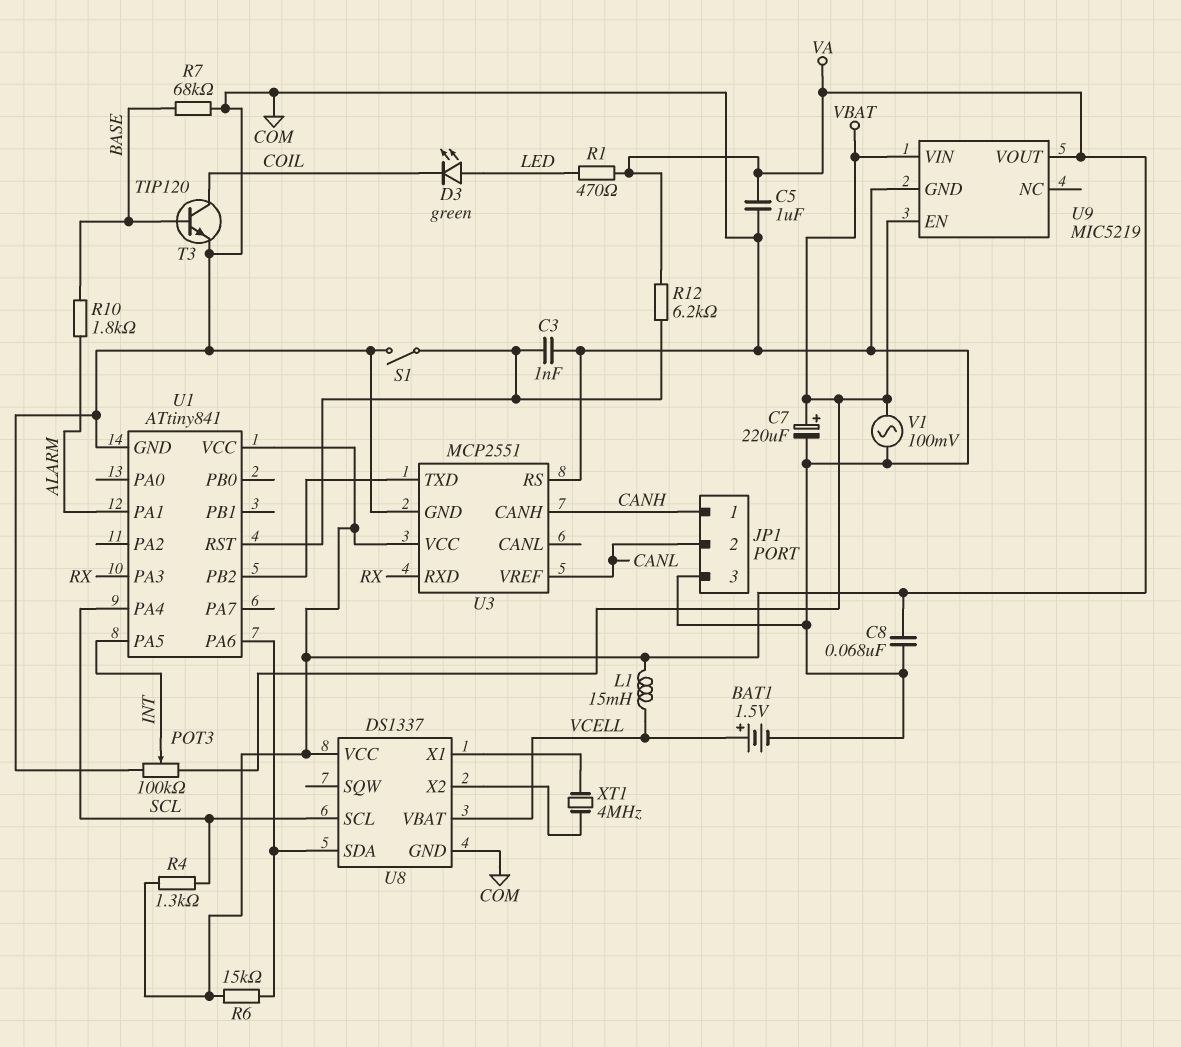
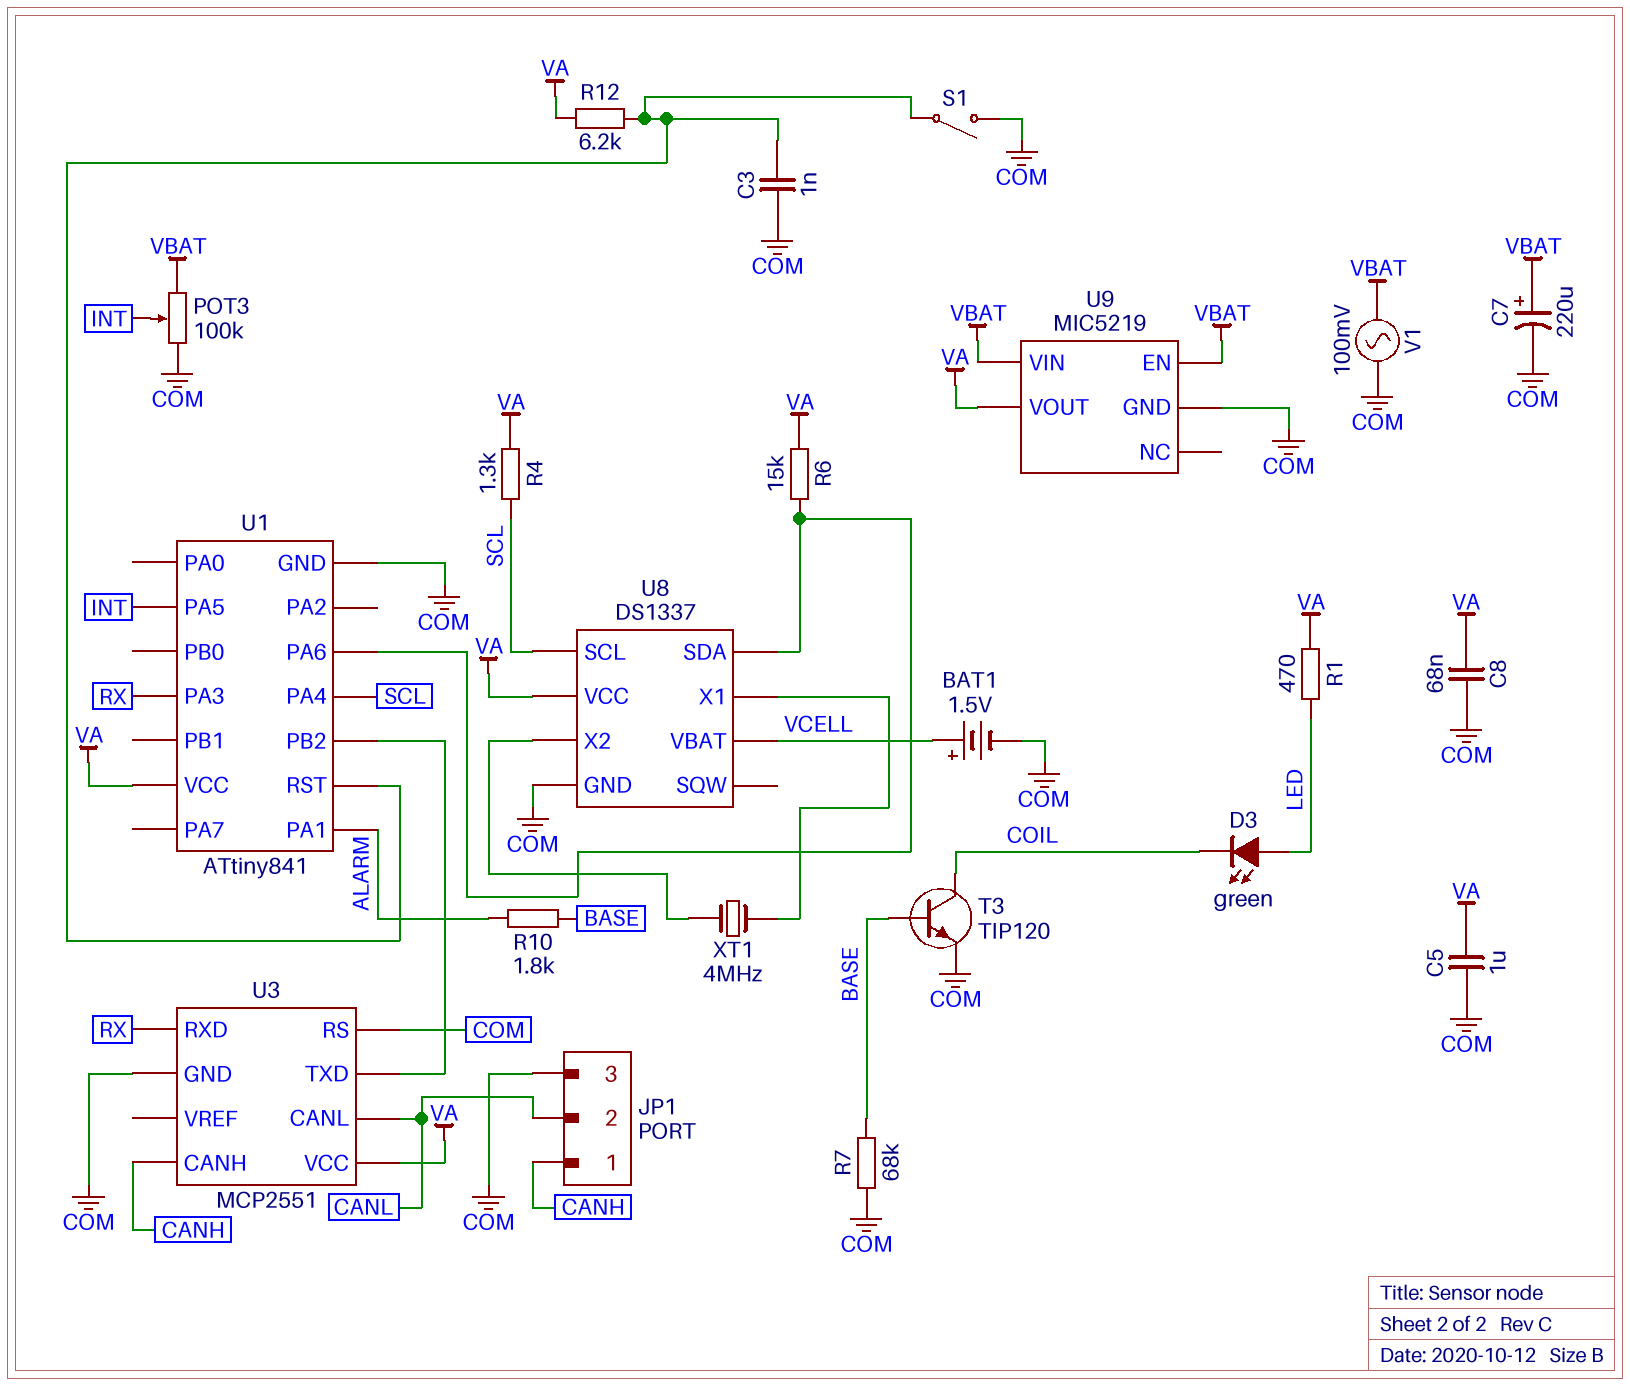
L1: 15mH (VA, VCELL) -> none
U3 pin CANL: none -> CANL
U3 pin VREF: CANL -> none

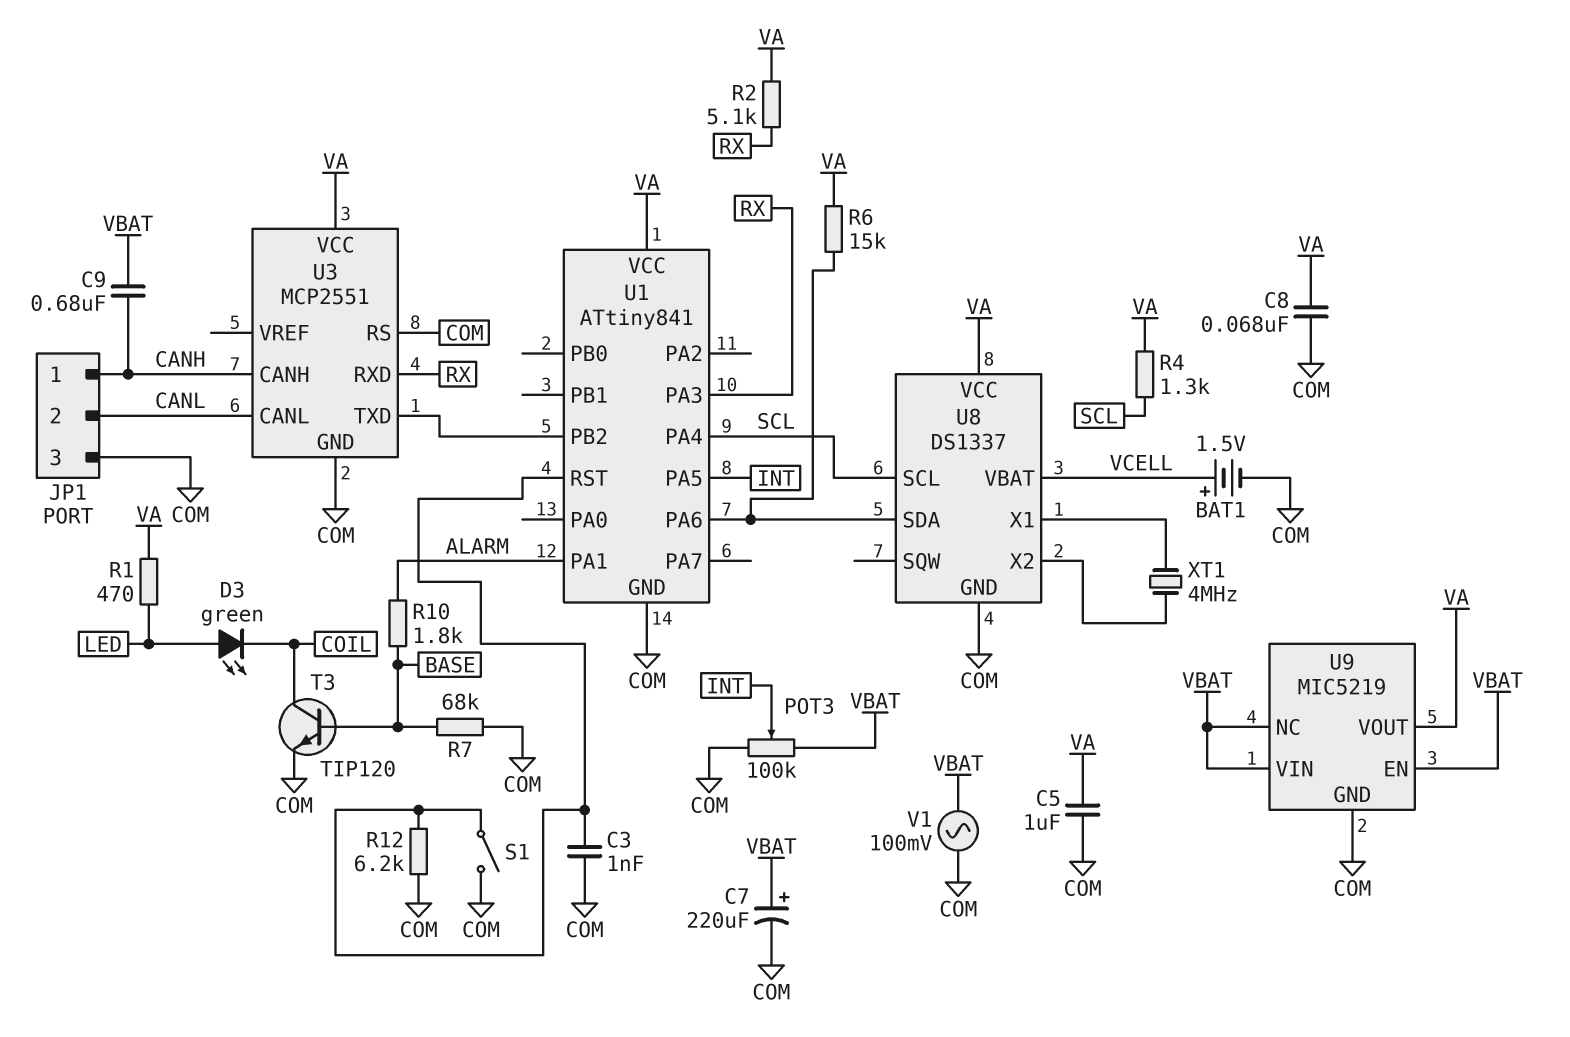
C9: none -> 680nF (CANH, VBAT)
R2: none -> 5.1k (RX, VA)
R12: 6.2k (U1/RST, VA) -> 6.2k (COM, U1/RST)
U9 pin NC: none -> VBAT

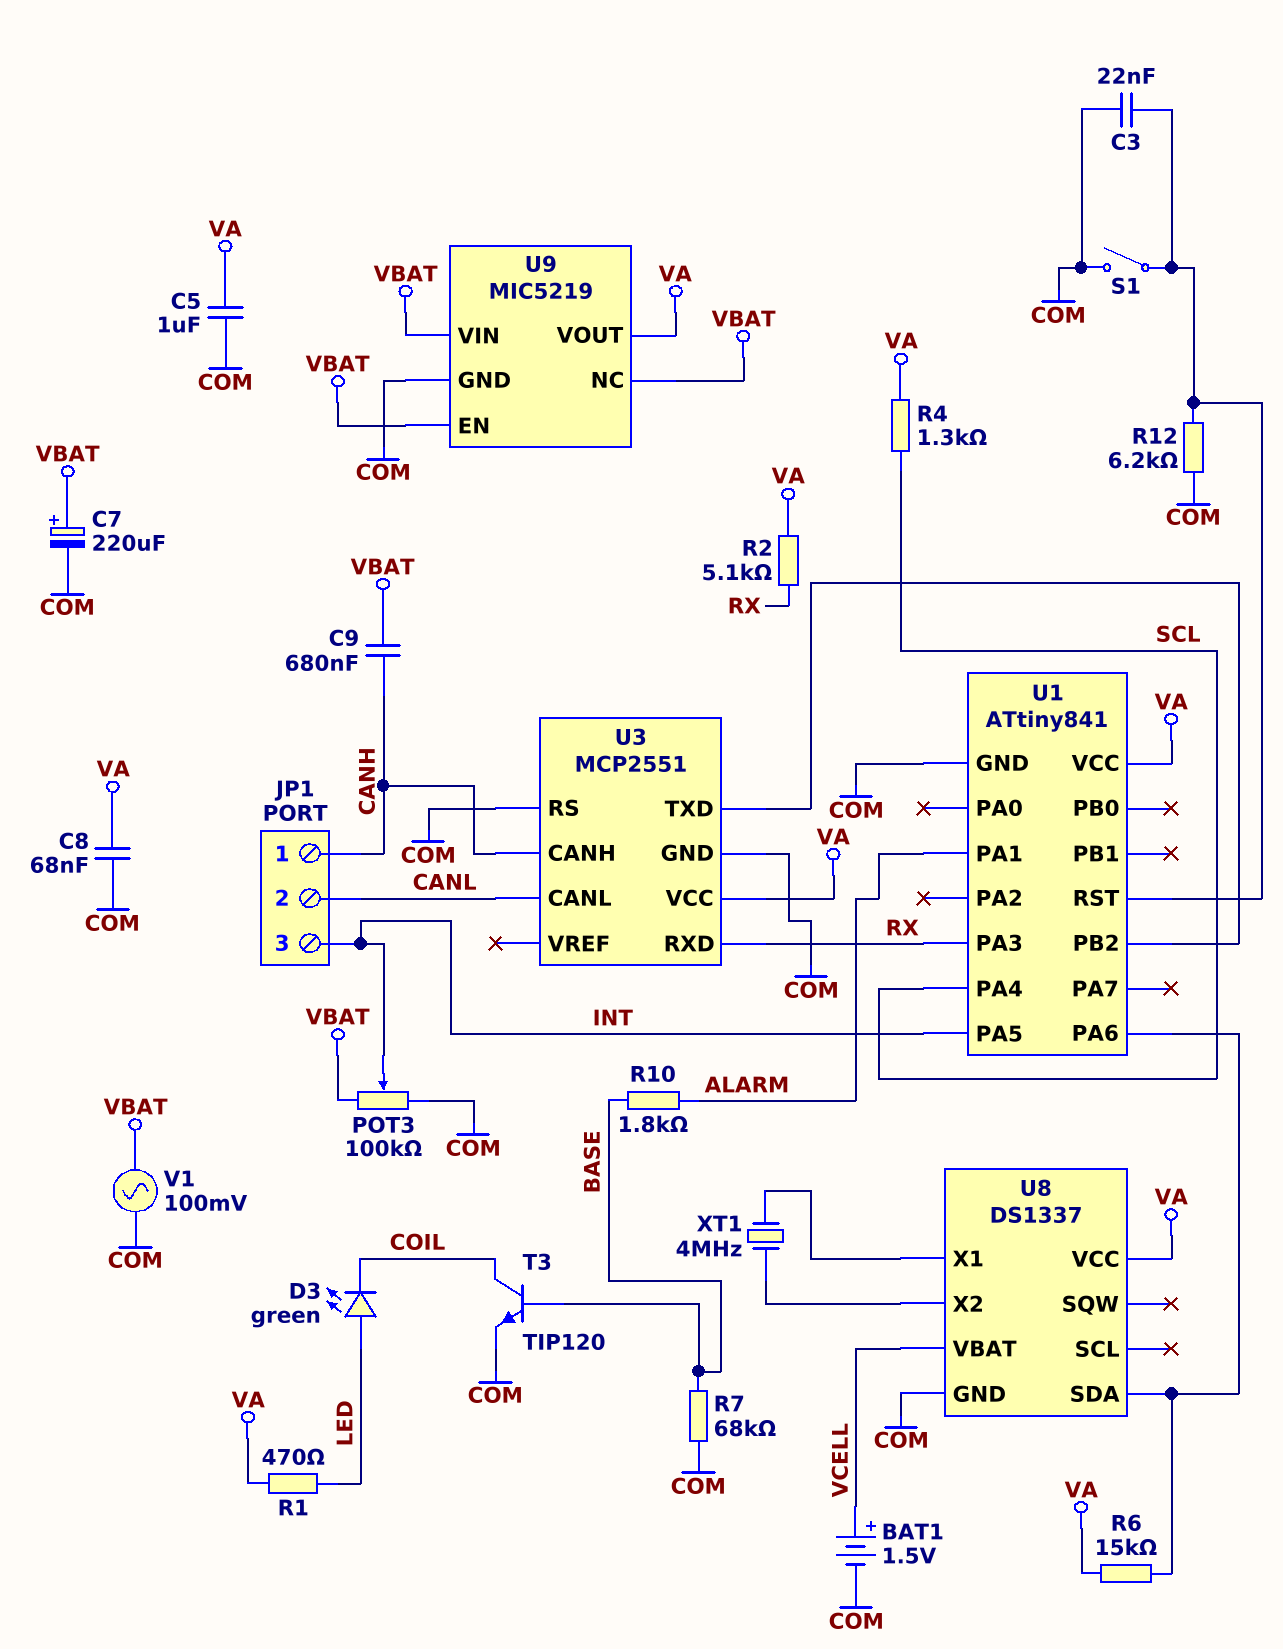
C3: 1nF (COM, U1/RST) -> 22nF (COM, U1/RST)
JP1 pin 3: COM -> INT
U8 pin SCL: SCL -> none

